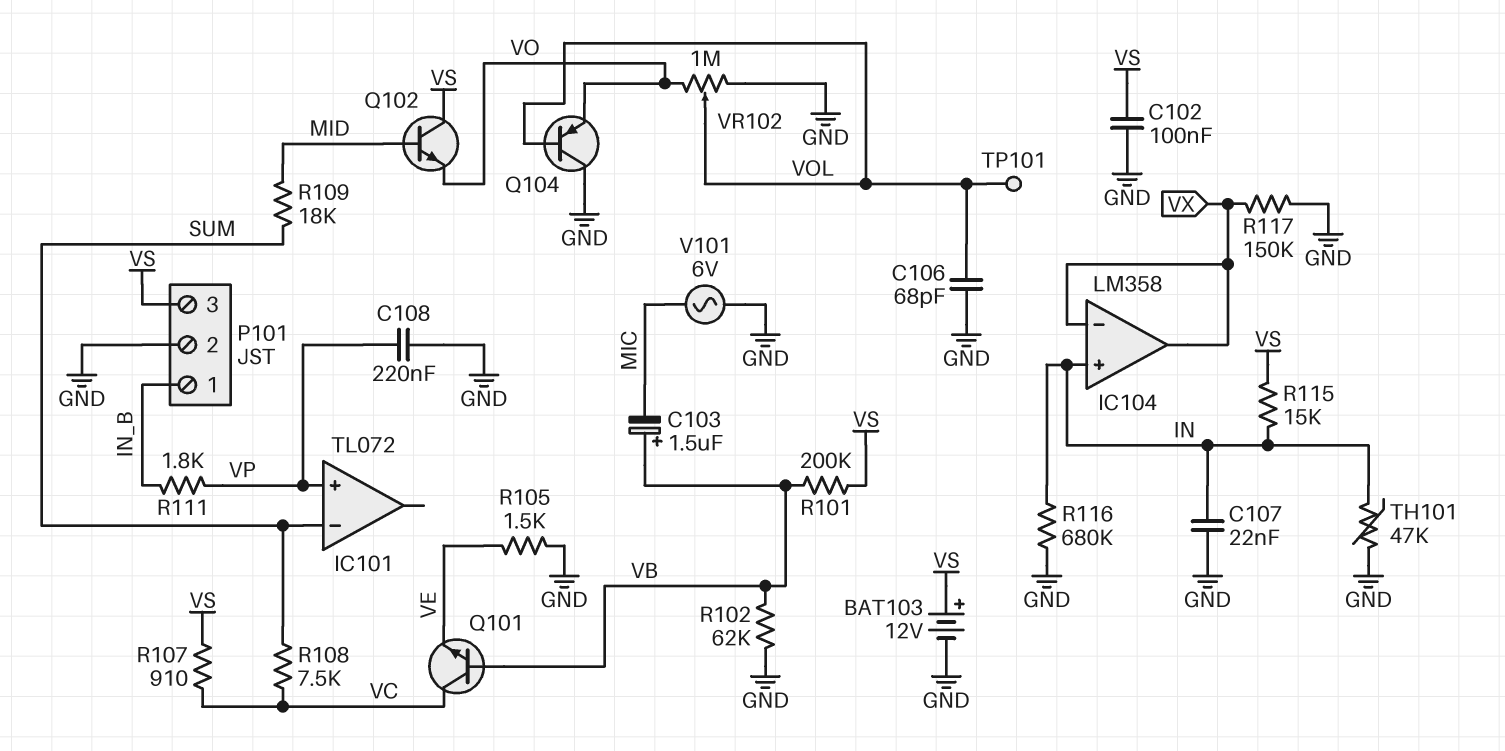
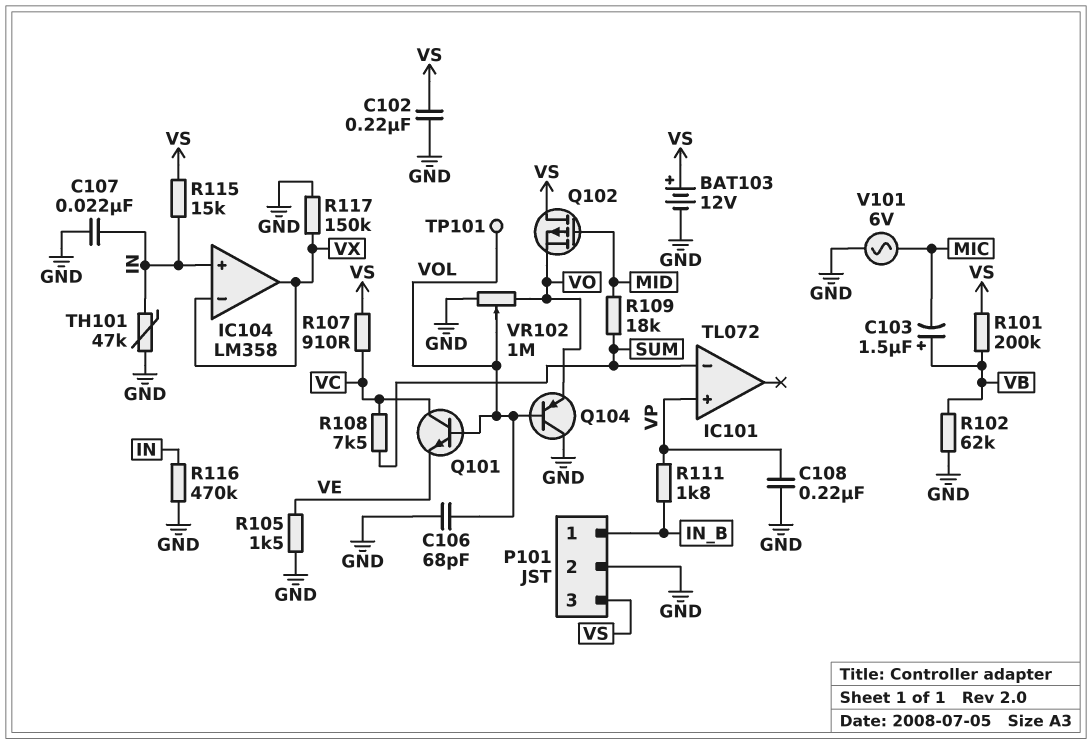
C102: 100nF (GND, VS) -> 220nF (GND, VS)
Q101: NPN (B VB, C VC, E VE) -> NPN (B VOL, C VC, E VE)
Q102: NPN (B MID, C VS, E VO) -> PMOS (G MID, D VS, S VO)
R116: 680k (GND, IN) -> 470k (GND, IN)

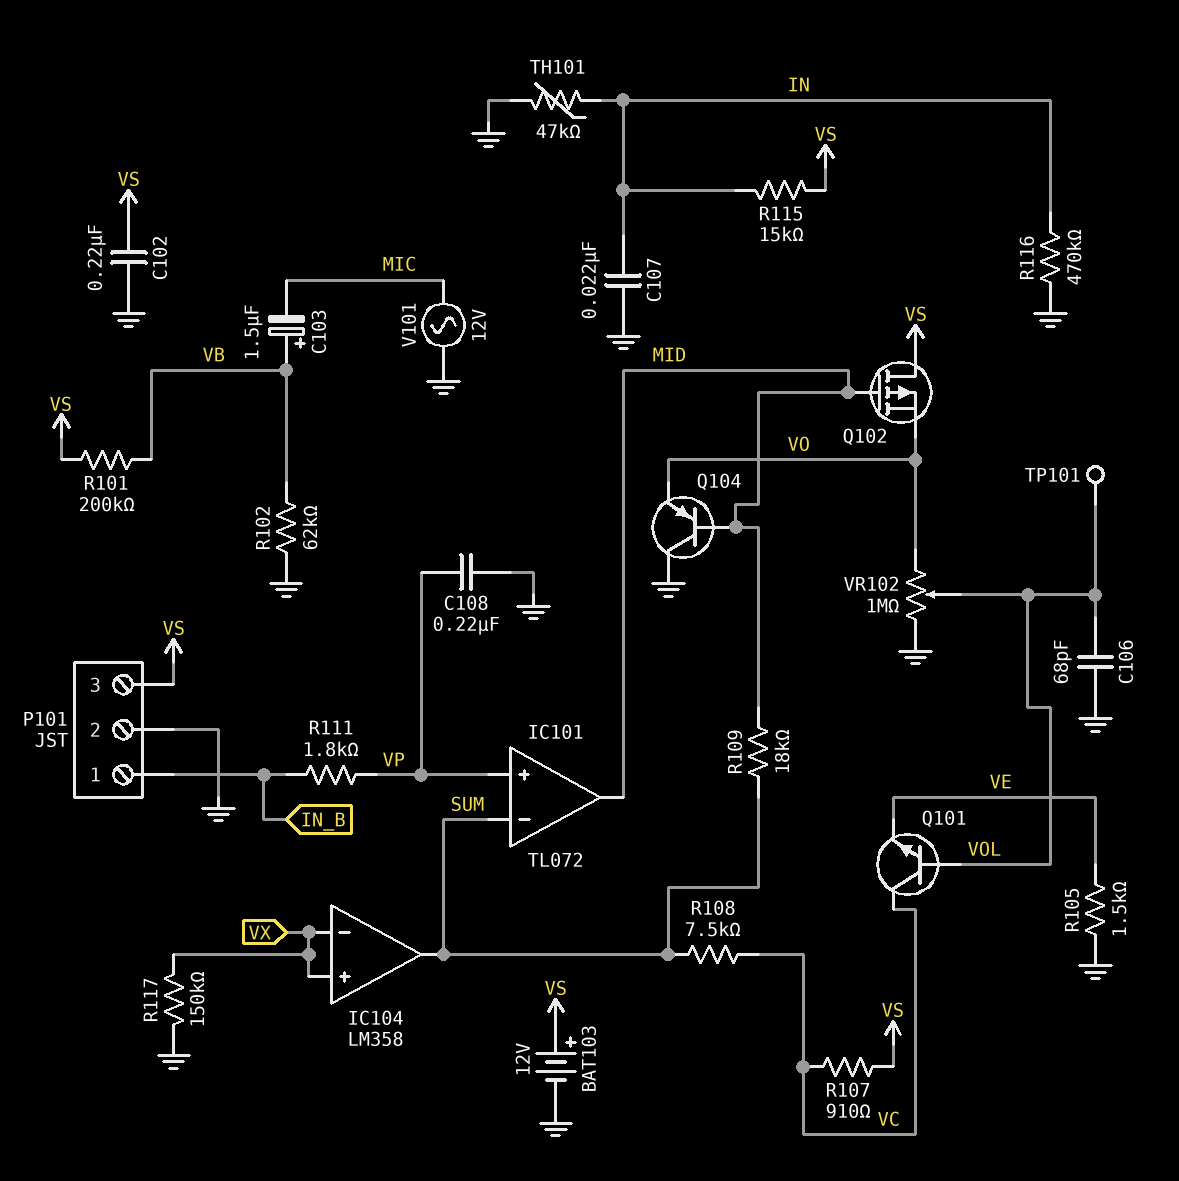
IC101 pin out: none -> MID
IC104 pin in+: IN -> VX
IC104 pin out: VX -> SUM
Q104: PNP (B VOL, C GND, E VO) -> PNP (B MID, C GND, E VO)
V101: AC 6V (GND, MIC) -> AC 12V (GND, MIC)

